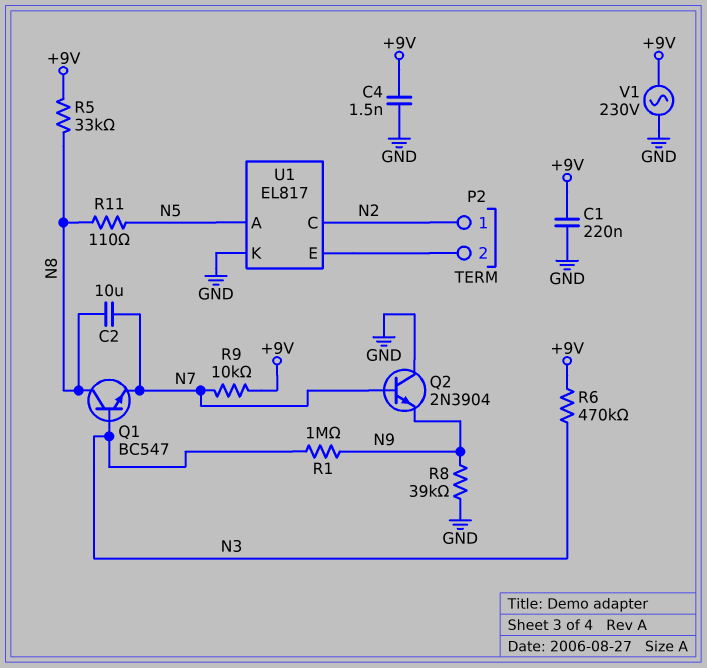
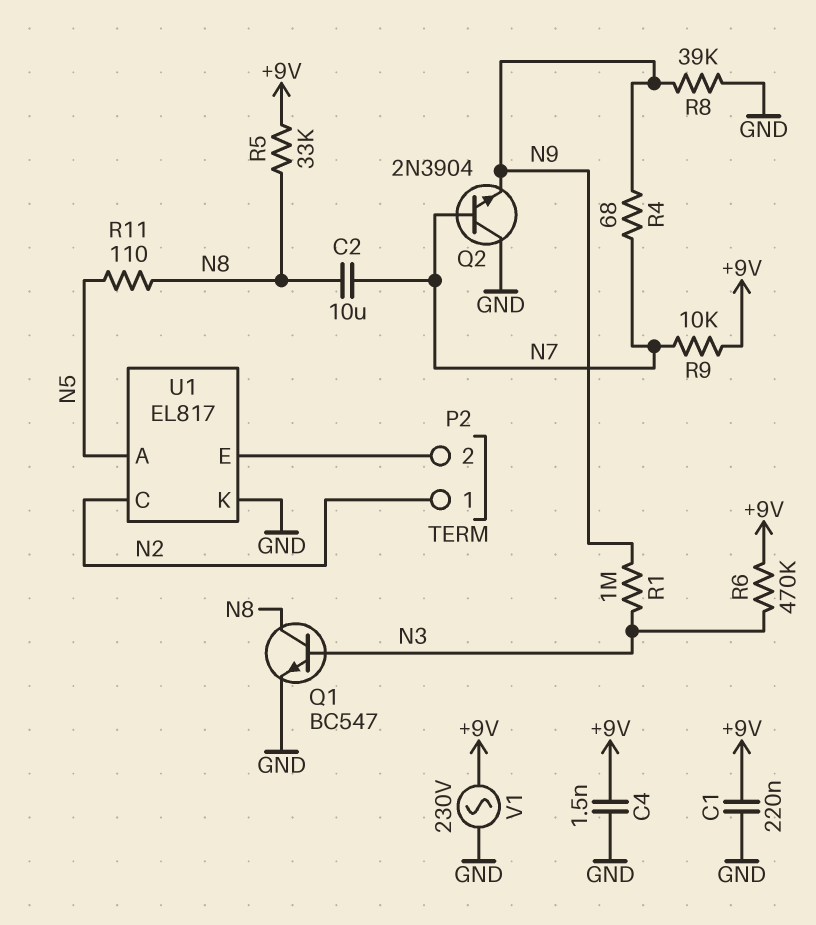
Q1: NPN BC547 (B N3, C N8, E N7) -> NPN BC547 (B N3, C N8, E GND)
R4: none -> 68 (N7, N9)

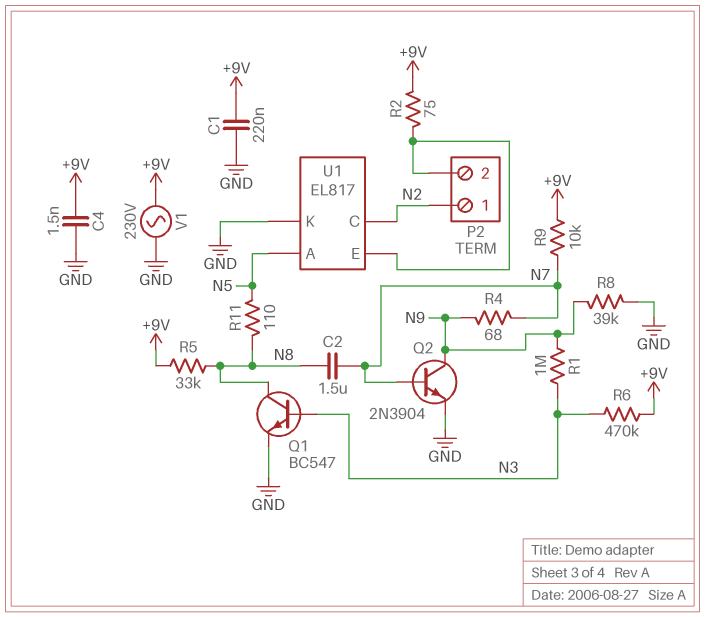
C2: 10uF (N7, N8) -> 1.5uF (N7, N8)
Q2: NPN 2N3904 (B N7, C GND, E N9) -> NPN 2N3904 (B N7, C N9, E GND)
R2: none -> 75 (+9V, P2/2)

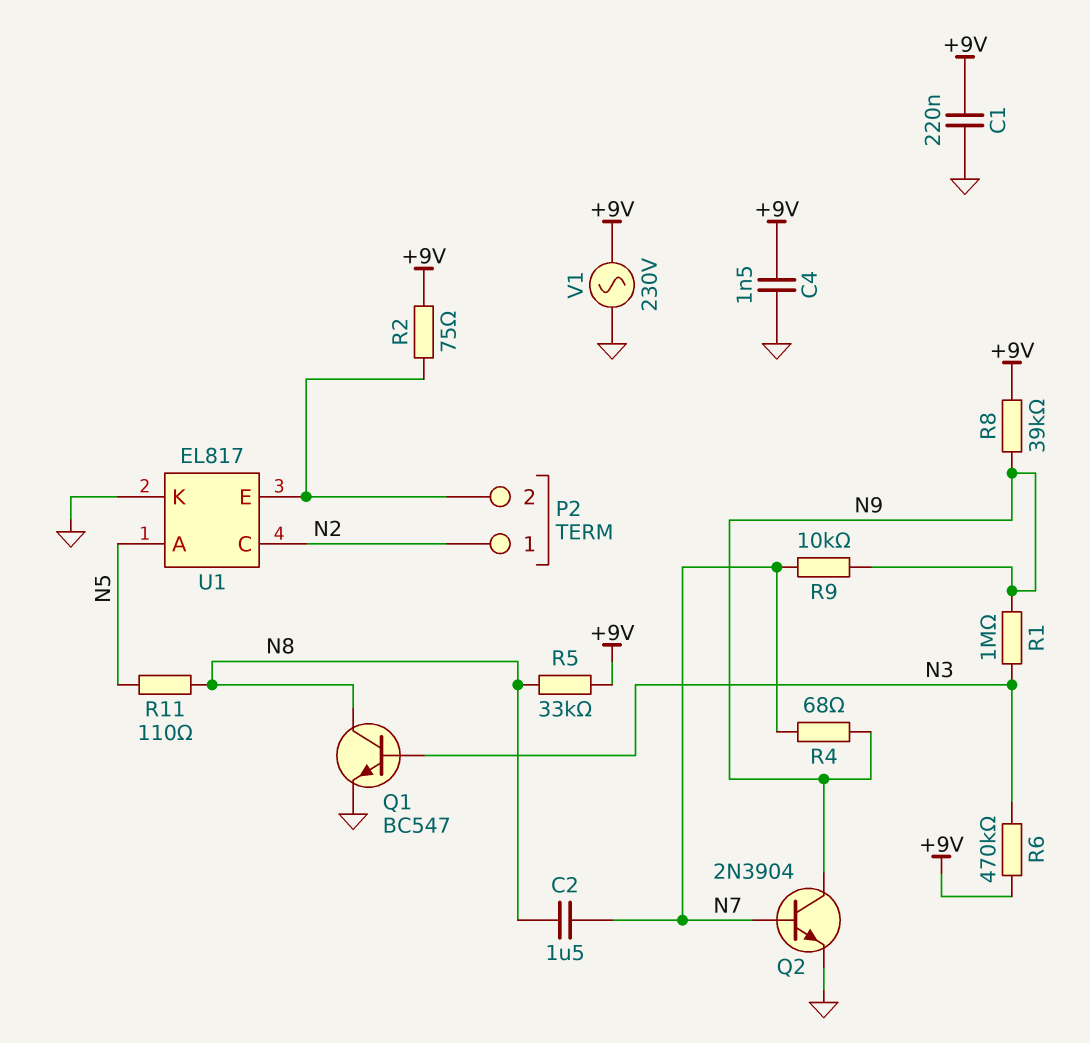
R8: 39k (GND, N9) -> 39k (+9V, N9)
R9: 10k (+9V, N7) -> 10k (N7, N9)

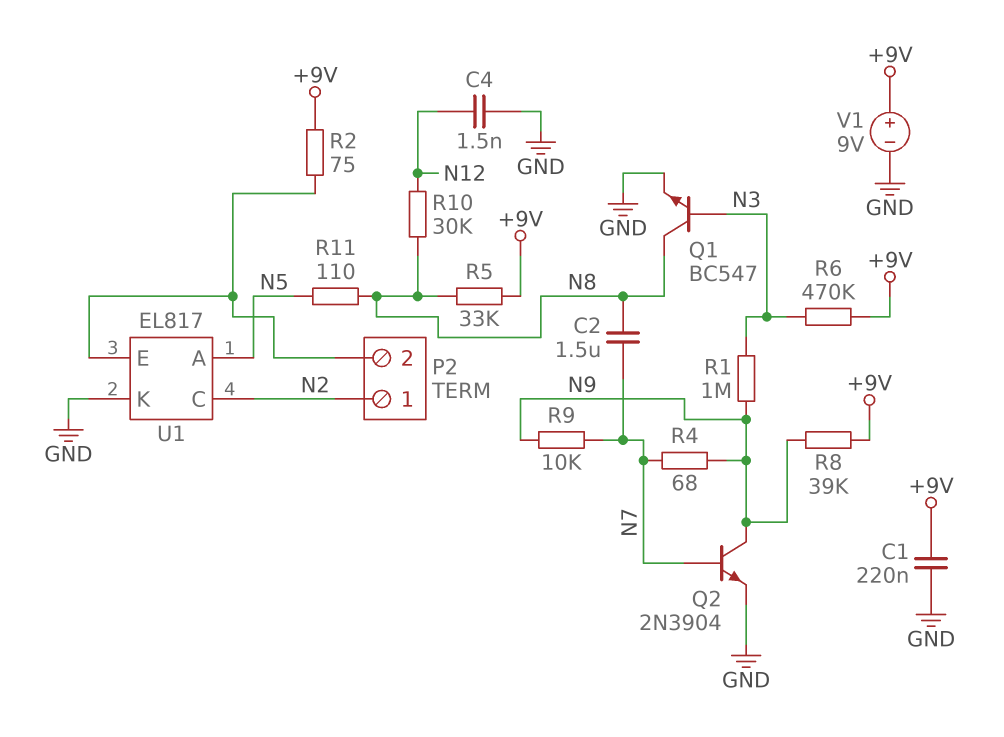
C4: 1.5nF (+9V, GND) -> 1.5nF (GND, N12)
R10: none -> 30k (N8, N12)
V1: AC 230V (+9V, GND) -> 9V (plus +9V, minus GND)

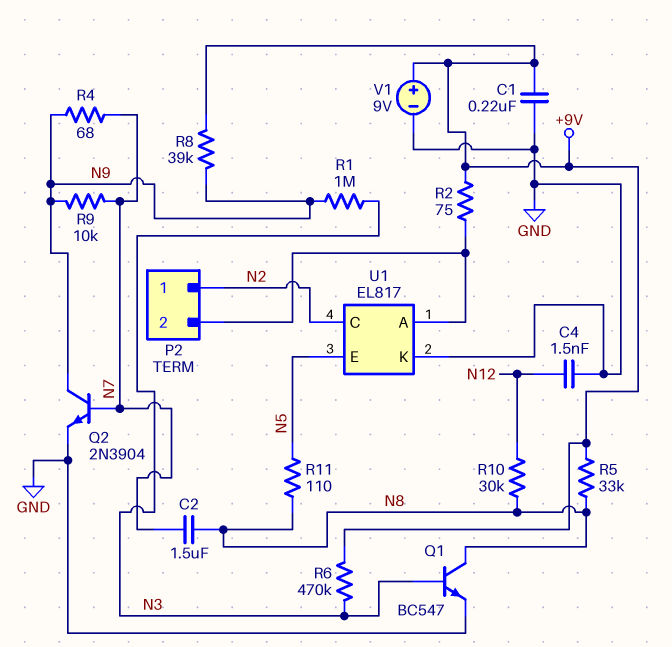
U1 pin A: N5 -> P2/2
U1 pin E: P2/2 -> N5

